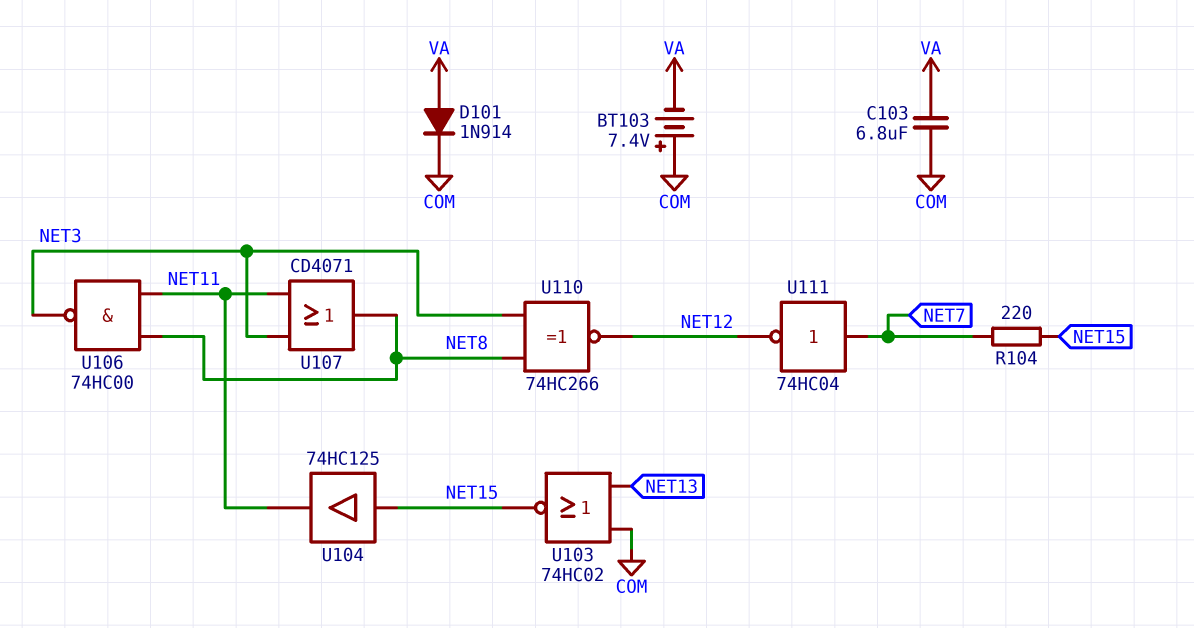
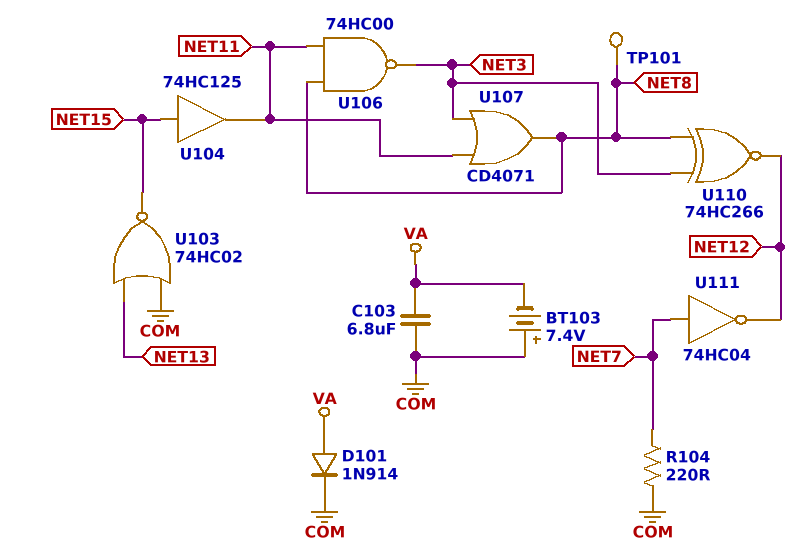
R104: 220 (NET7, NET15) -> 220 (COM, NET7)
TP101: none -> test point (NET8)

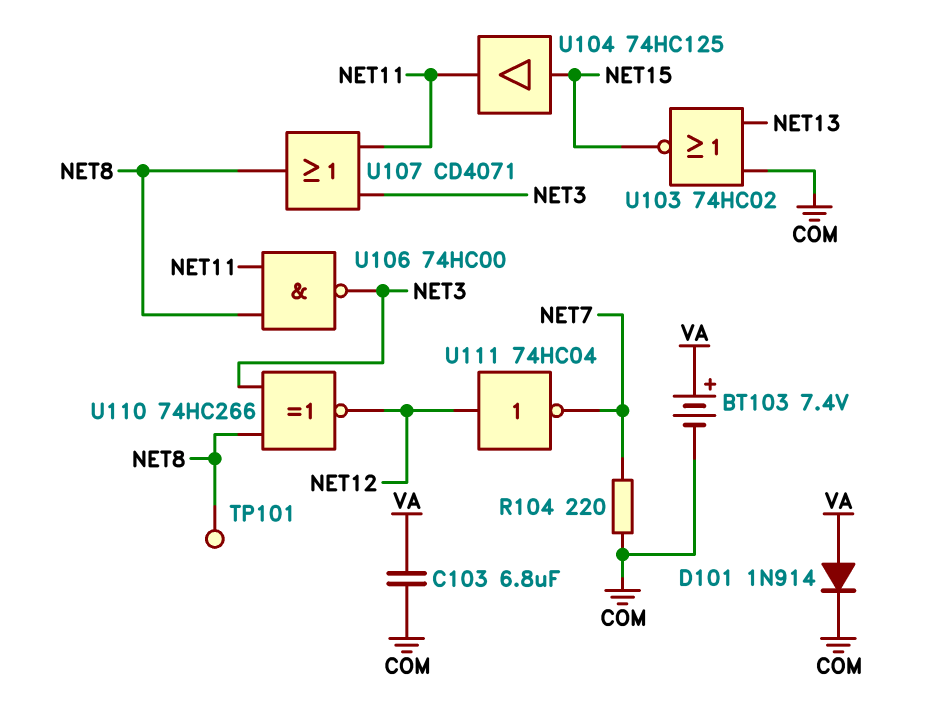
BT103: 7.4V (plus COM, minus VA) -> 7.4V (plus VA, minus COM)
U111: NOT 74HC04 (in NET7, out NET12) -> NOT 74HC04 (in NET12, out NET7)

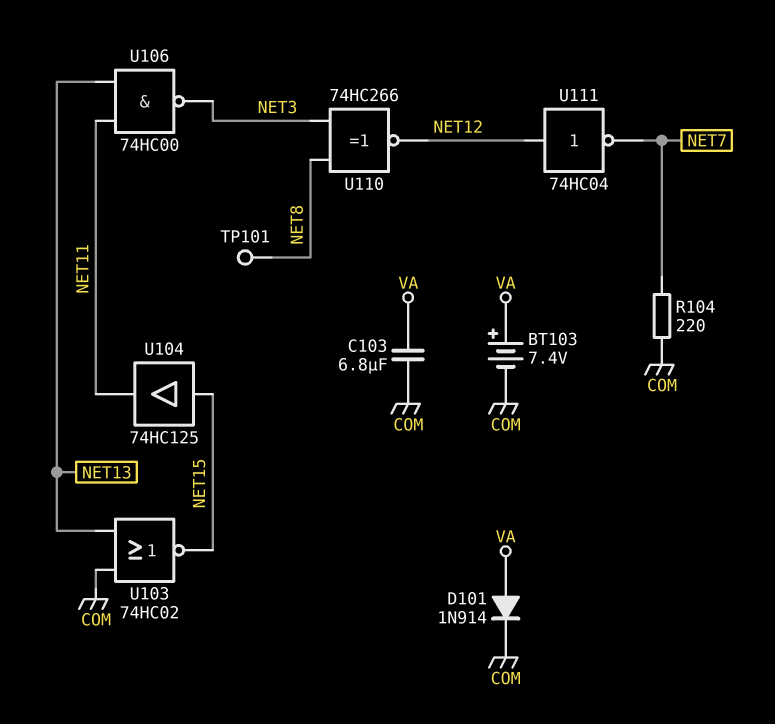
U106: NAND 74HC00 (in NET8, in NET11, out NET3) -> NAND 74HC00 (in NET11, in NET13, out NET3)
U107: OR CD4071 (in NET3, in NET11, out NET8) -> none

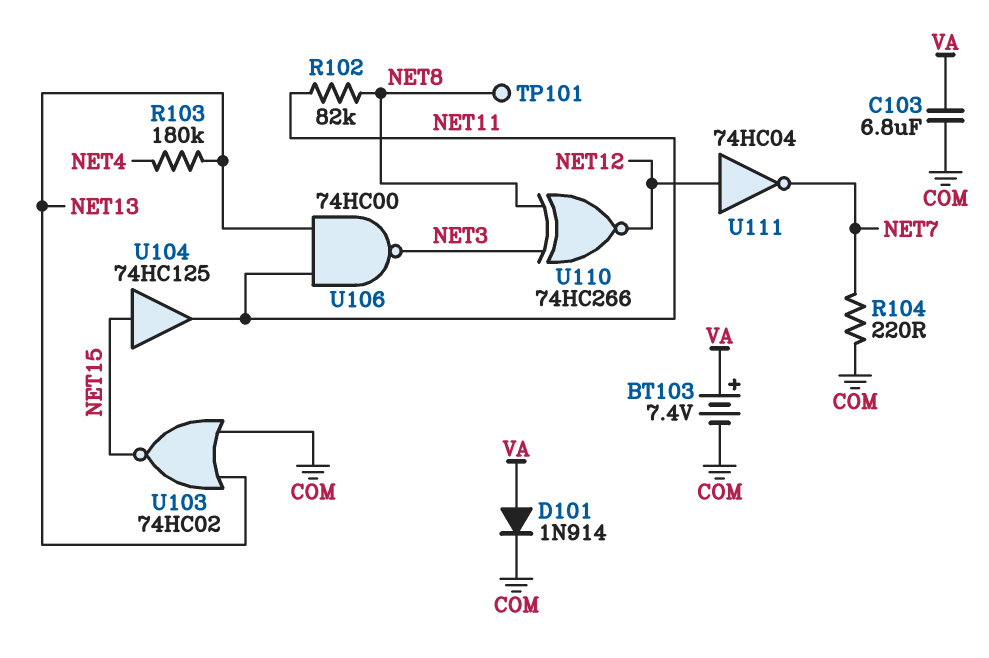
R102: none -> 82k (NET8, NET11)
R103: none -> 180k (NET4, NET13)

